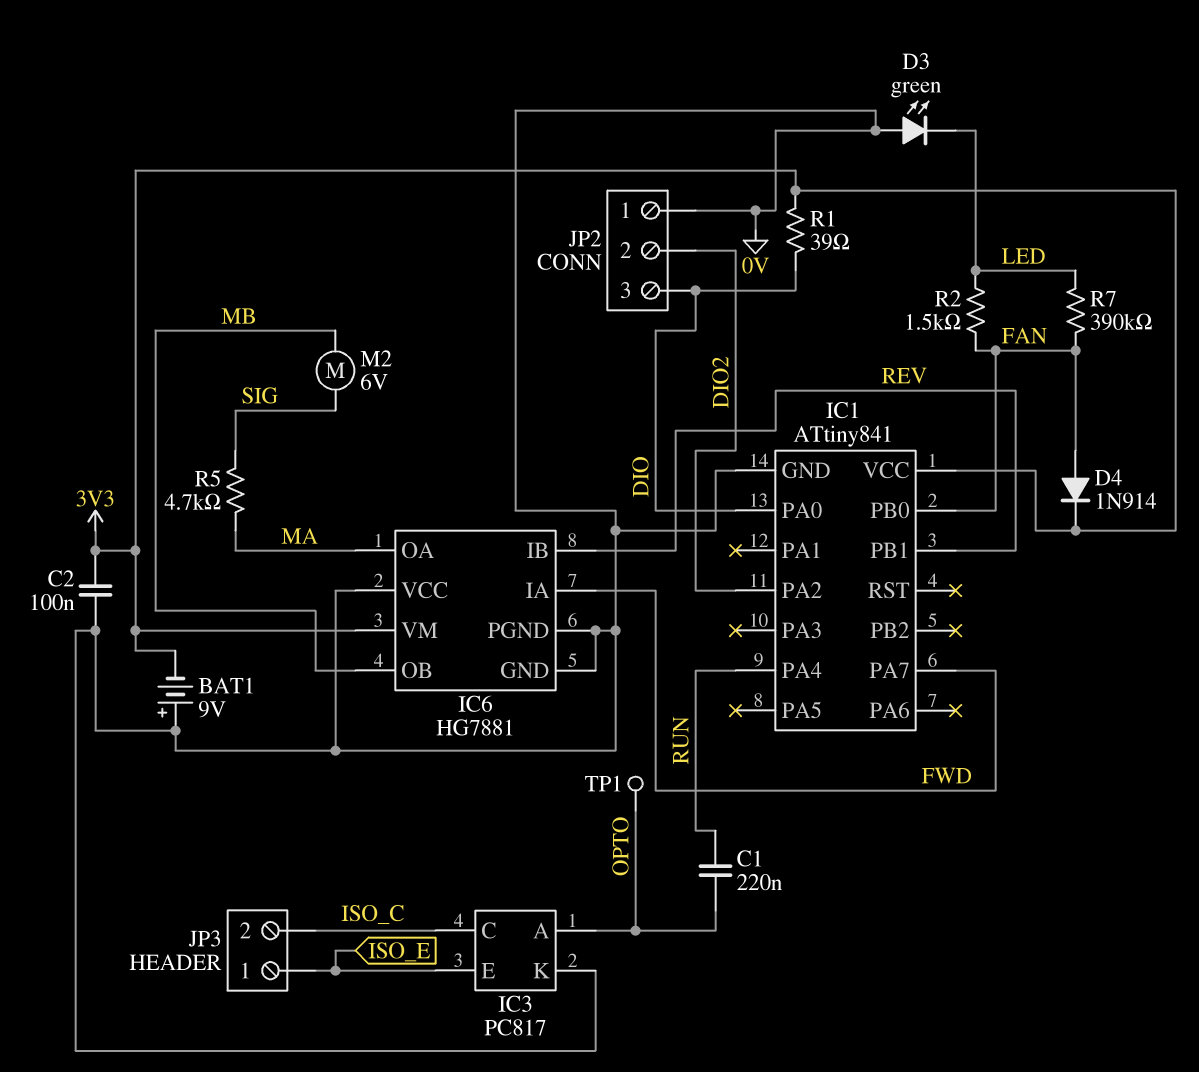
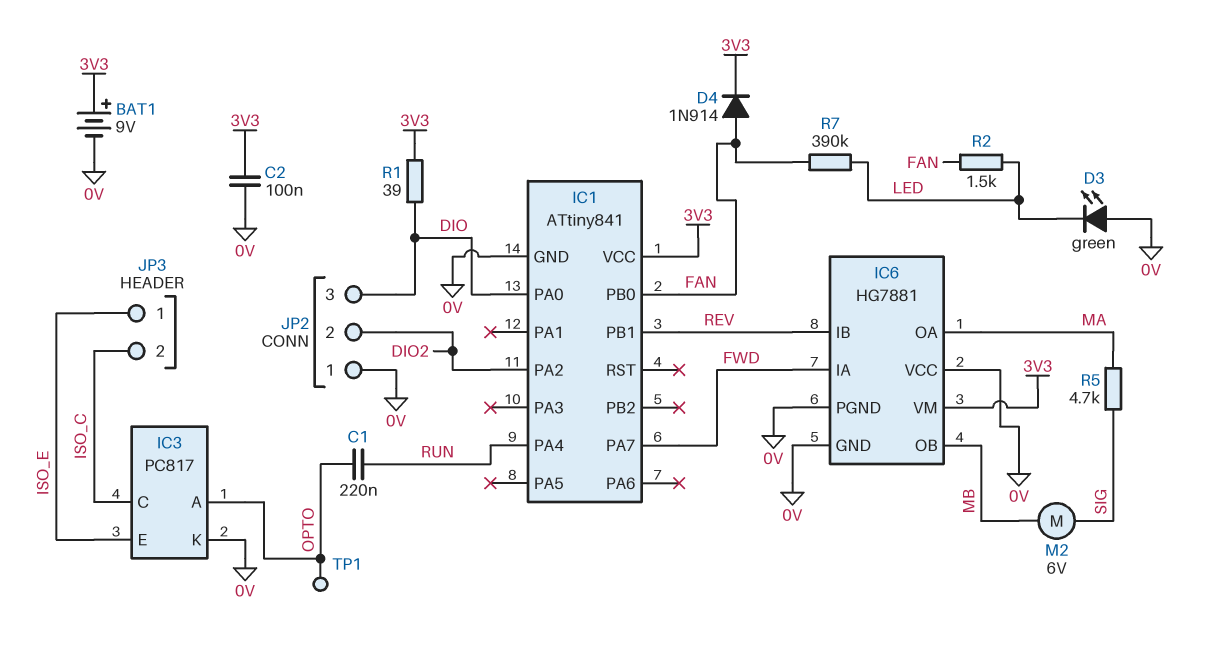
BAT1: 9V (plus 0V, minus 3V3) -> 9V (plus 3V3, minus 0V)

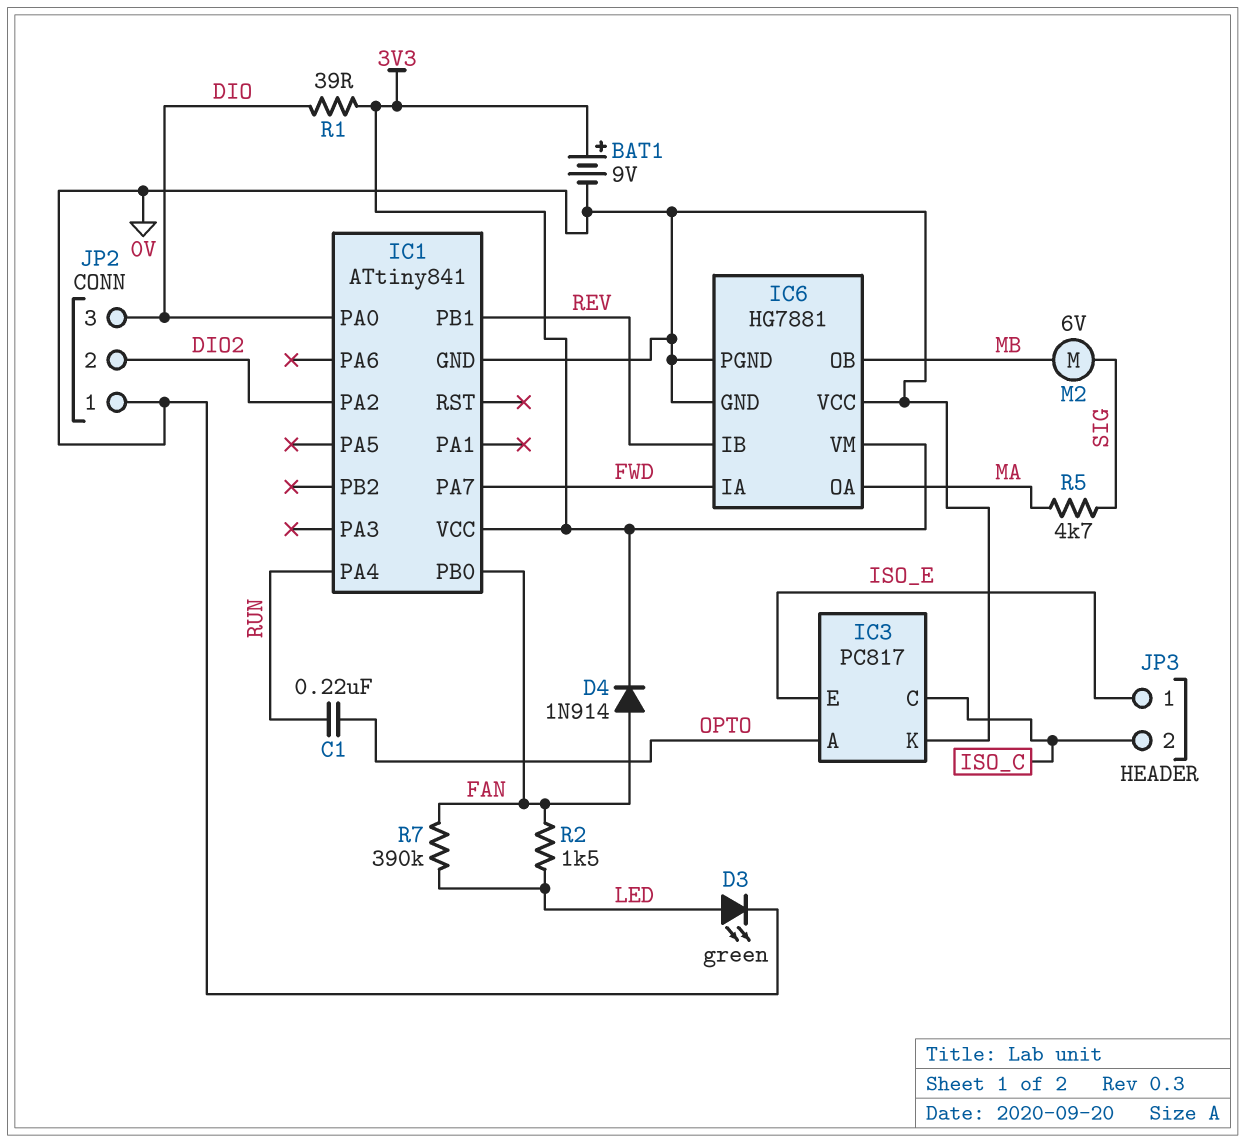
C2: 100nF (0V, 3V3) -> none
D3: LED green (A 0V, K LED) -> LED green (A LED, K 0V)
TP1: test point (OPTO) -> none

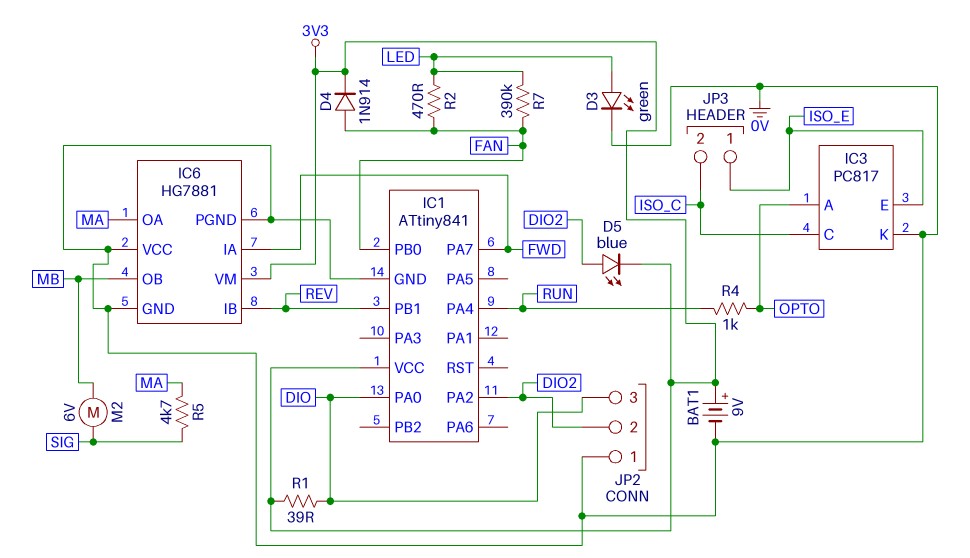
C1: 220nF (OPTO, RUN) -> none
D5: none -> LED blue (A DIO2, K 3V3)
R2: 1.5k (FAN, LED) -> 470 (FAN, LED)
R4: none -> 1k (OPTO, RUN)

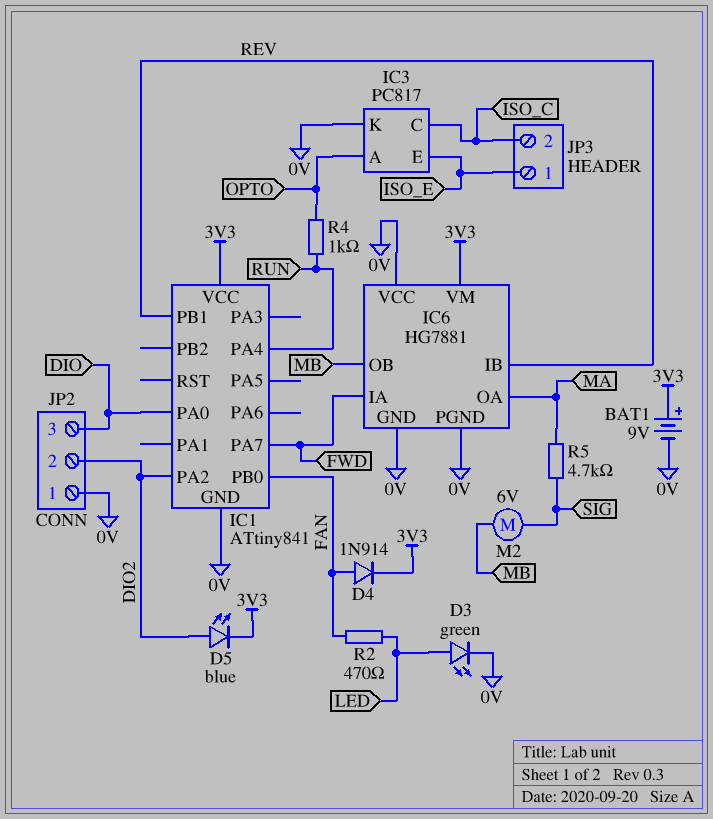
R1: 39 (3V3, DIO) -> none
R7: 390k (FAN, LED) -> none

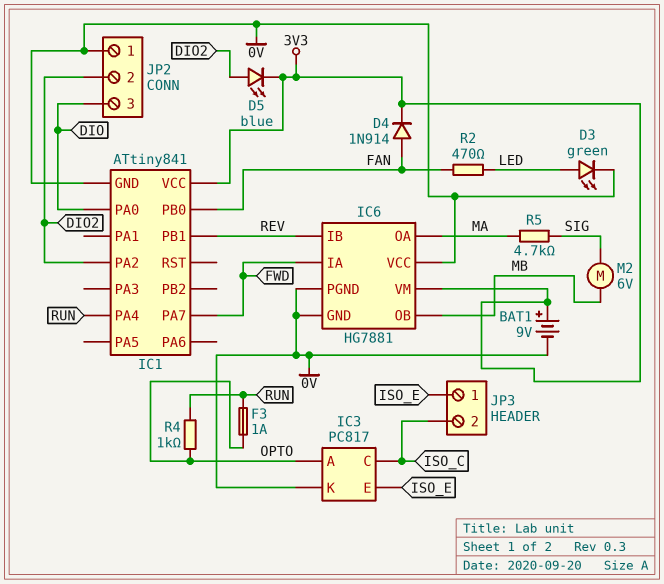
F3: none -> 1A (OPTO, RUN)

